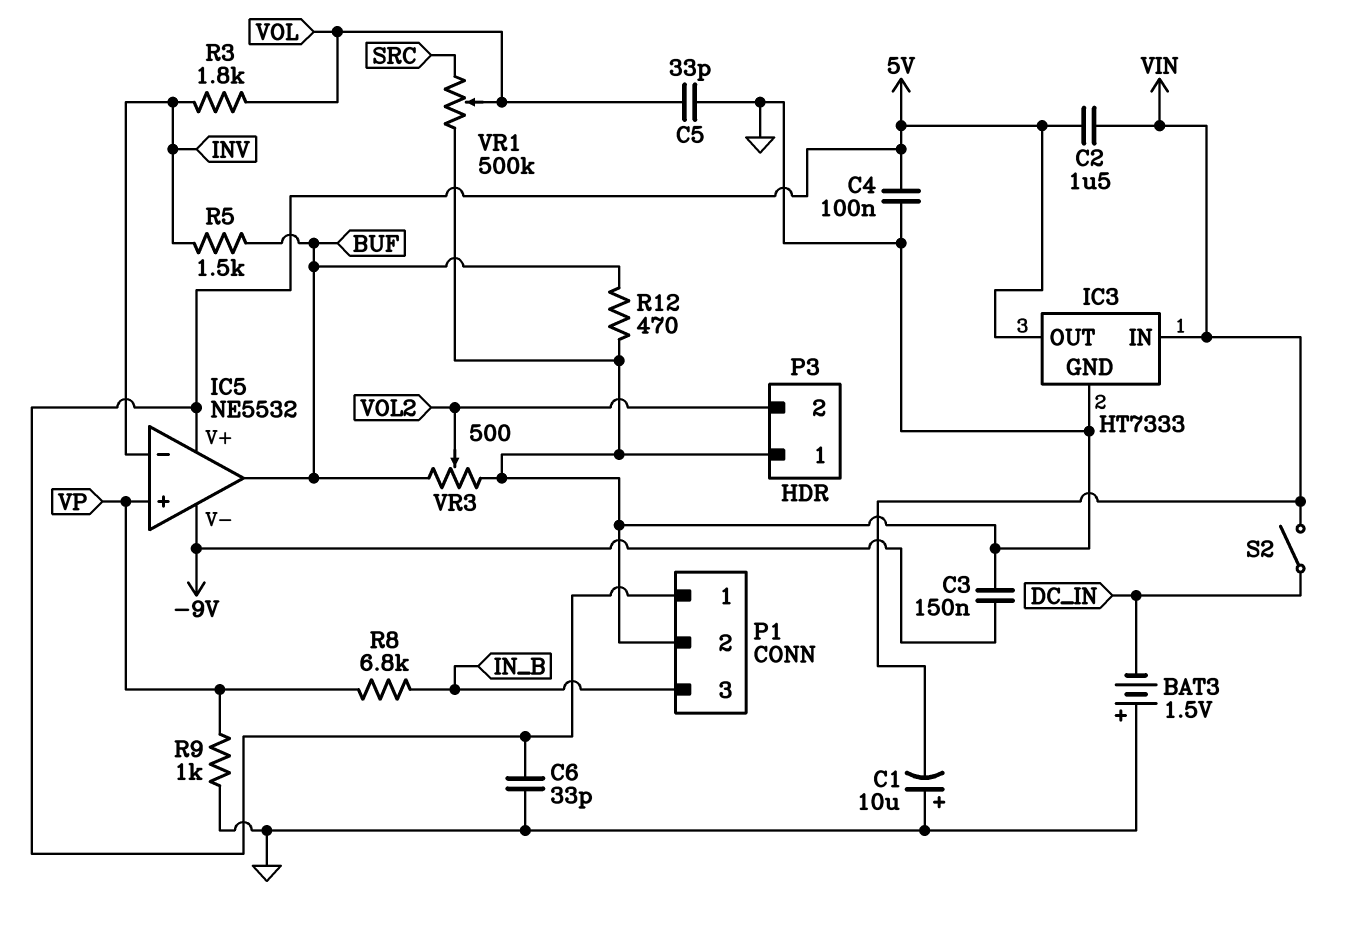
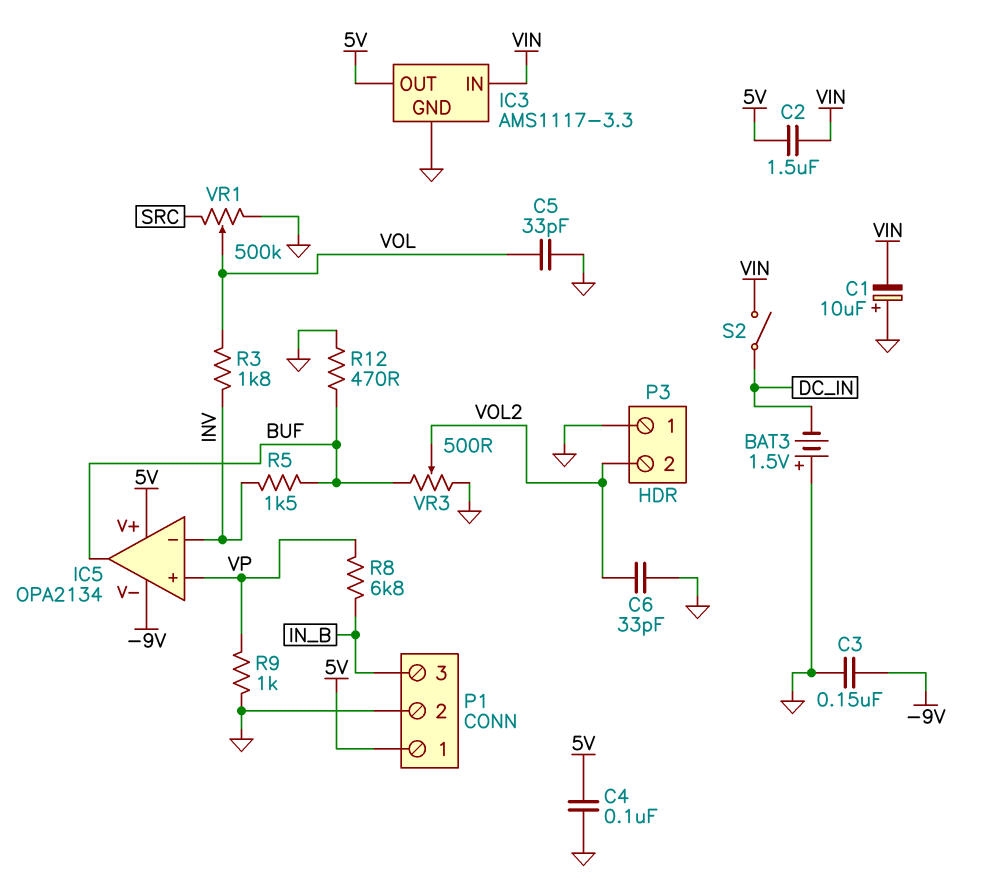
C6: 33pF (5V, GND) -> 33pF (GND, VOL2)
IC3: HT7333 -> AMS1117-3.3
IC5: NE5532 -> OPA2134

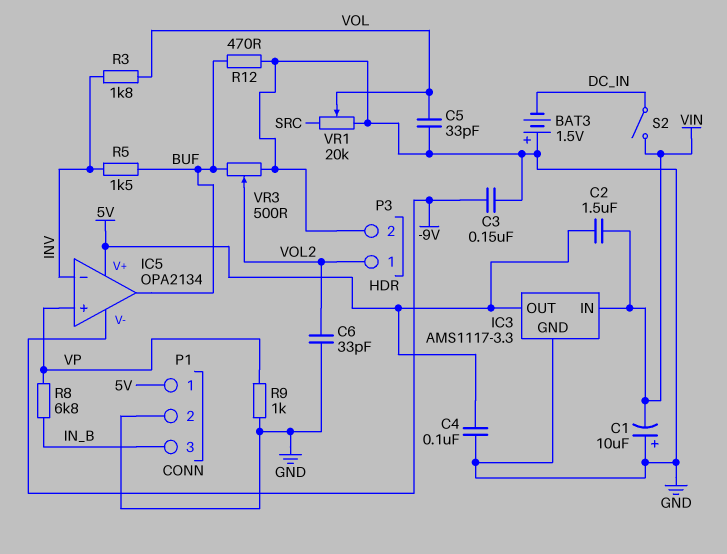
P3 pin 1: GND -> VOL2
P3 pin 2: VOL2 -> GND
VR1: 500k (GND, SRC, wiper VOL) -> 20k (GND, SRC, wiper VOL)

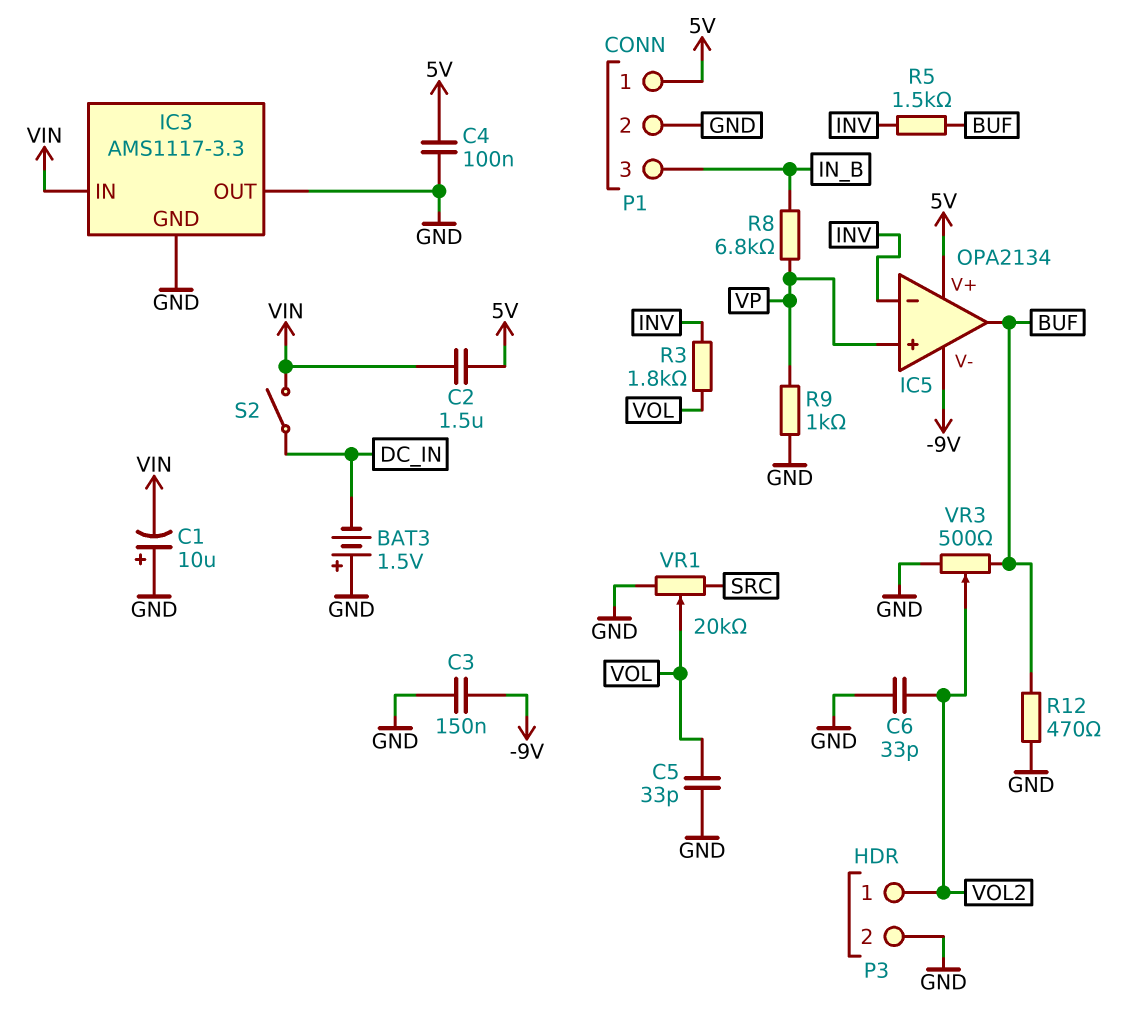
IC3 pin OUT: 5V -> GND

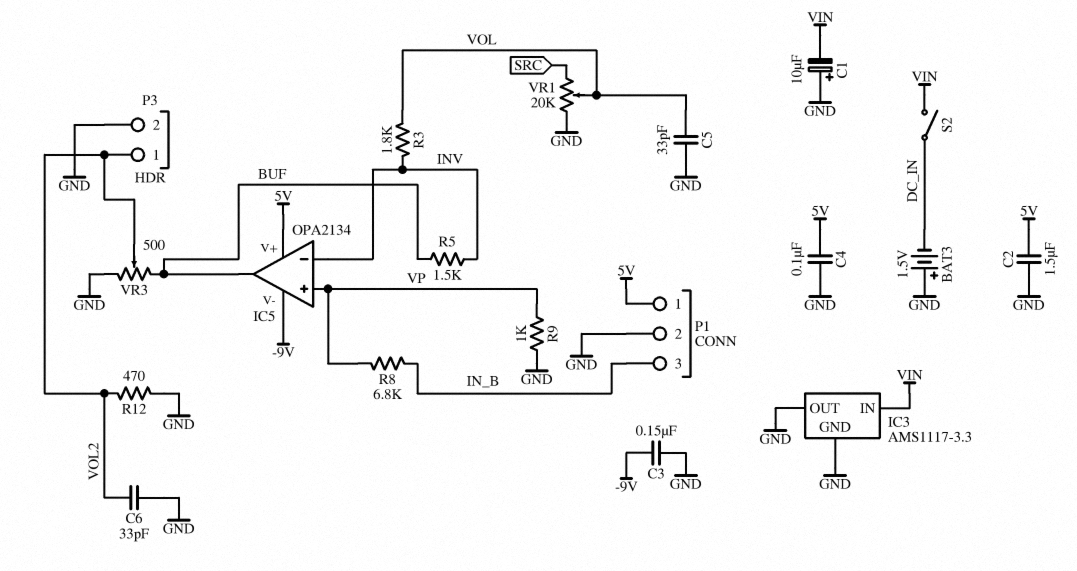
C2: 1.5uF (5V, VIN) -> 1.5uF (5V, GND)
R12: 470 (BUF, GND) -> 470 (GND, VOL2)

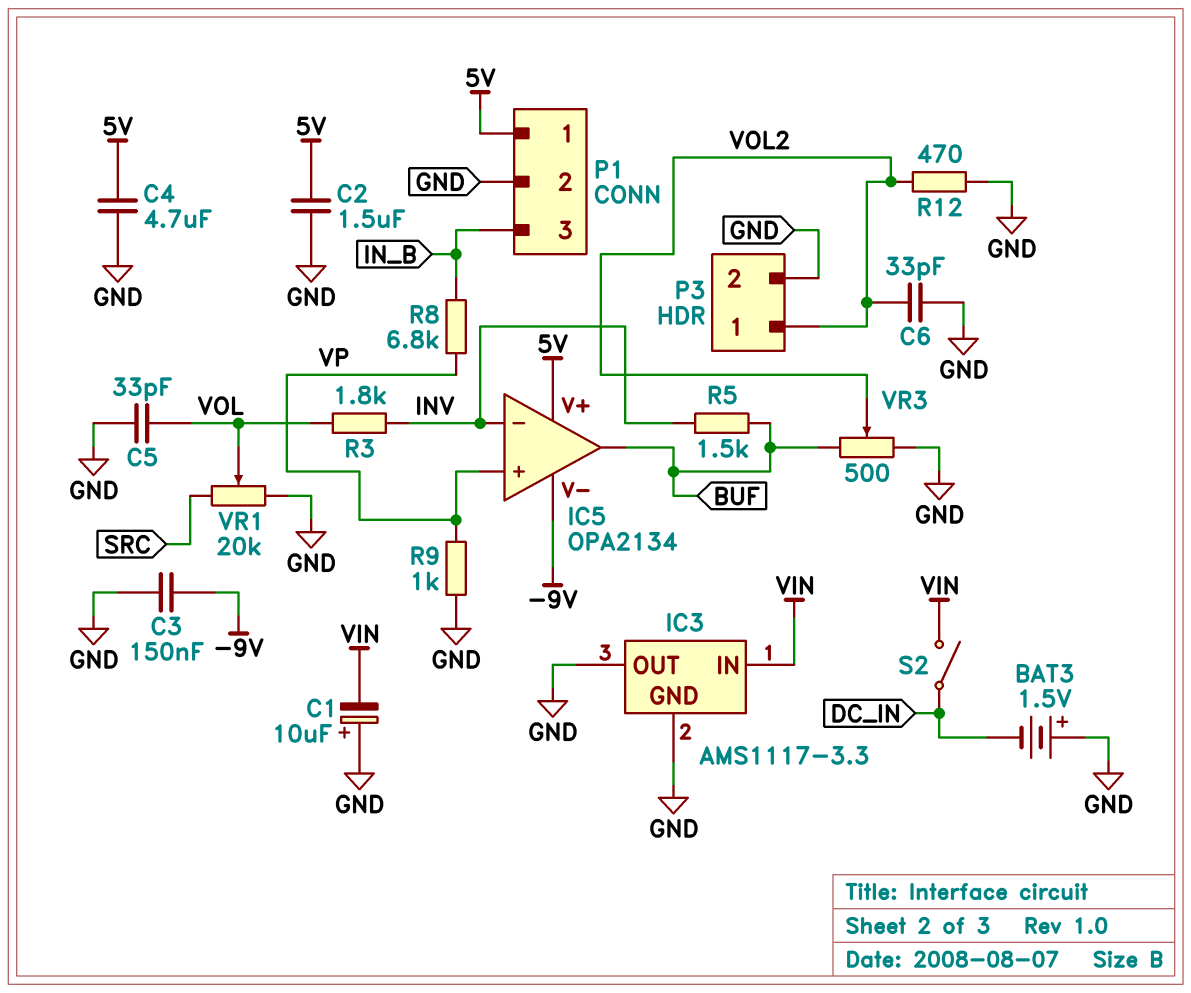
C4: 100nF (5V, GND) -> 4.7uF (5V, GND)

